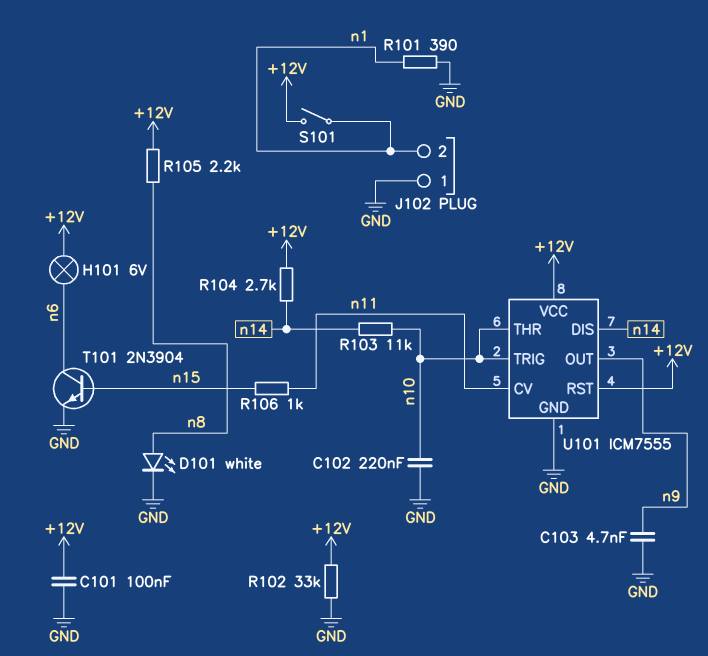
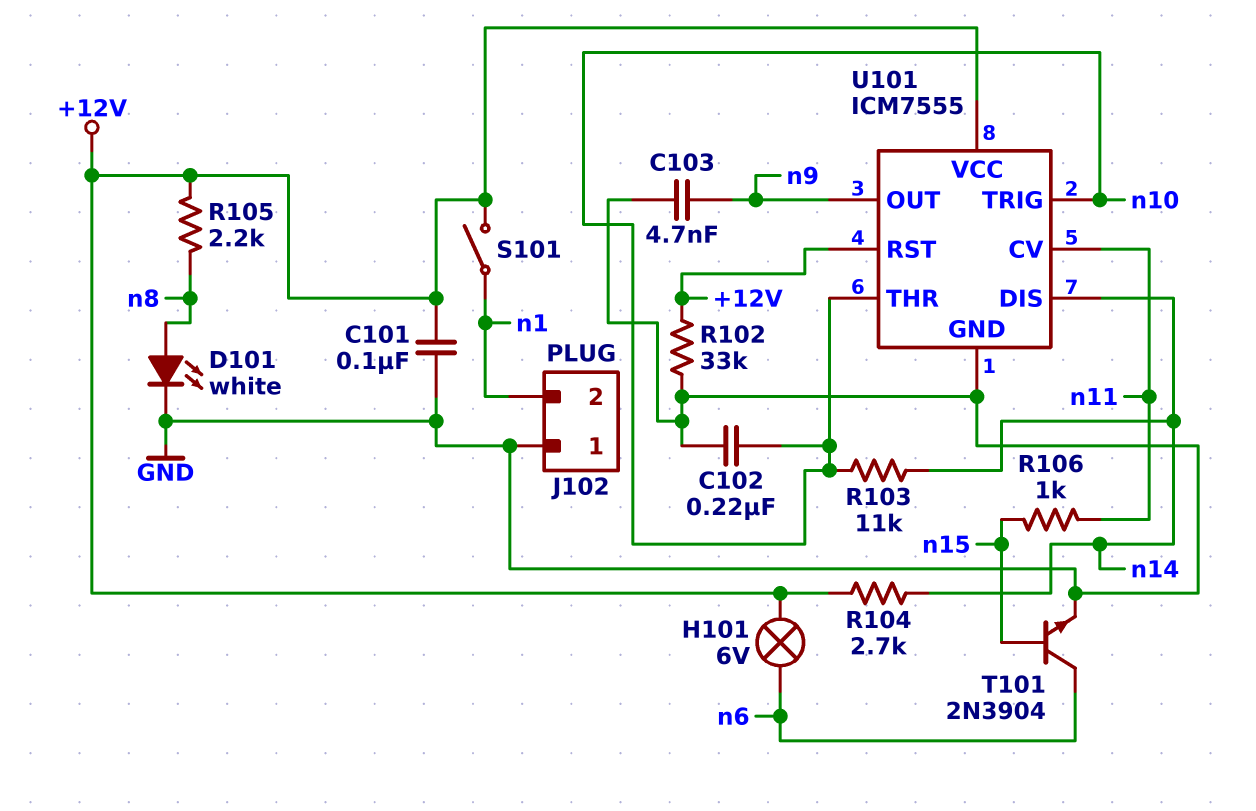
R101: 390 (GND, n1) -> none

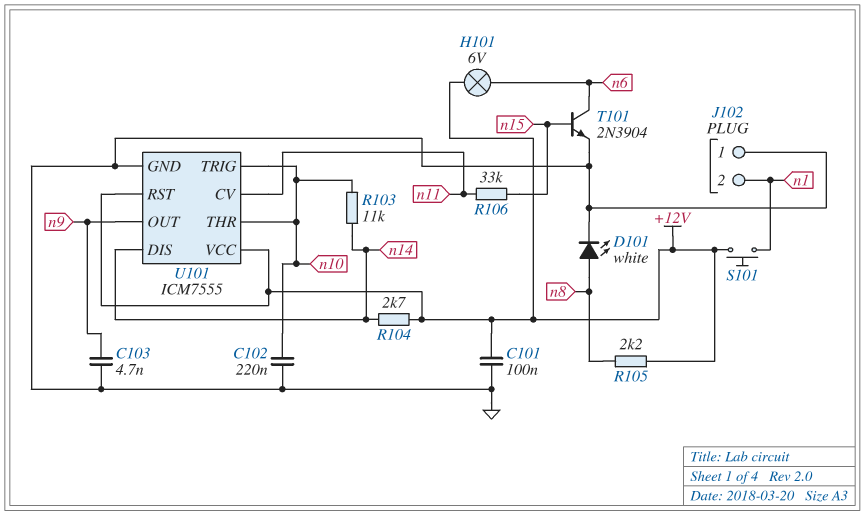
R102: 33k (+12V, GND) -> none
R106: 1k (n11, n15) -> 33k (n11, n15)
S101: switch (+12V, n1) -> button (+12V, n1)

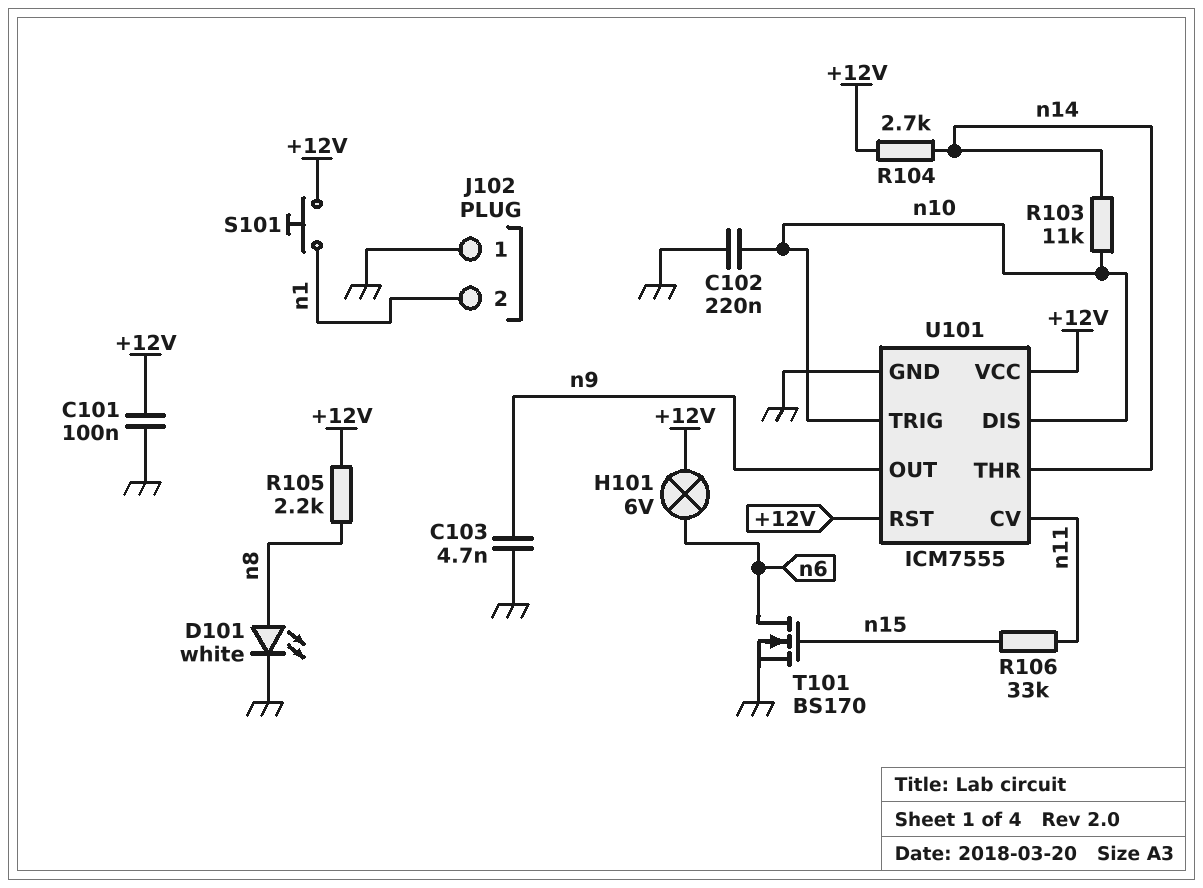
T101: NPN 2N3904 (B n15, C n6, E GND) -> NMOS BS170 (G n15, D n6, S GND)
U101 pin DIS: n14 -> n10
U101 pin THR: n10 -> n14

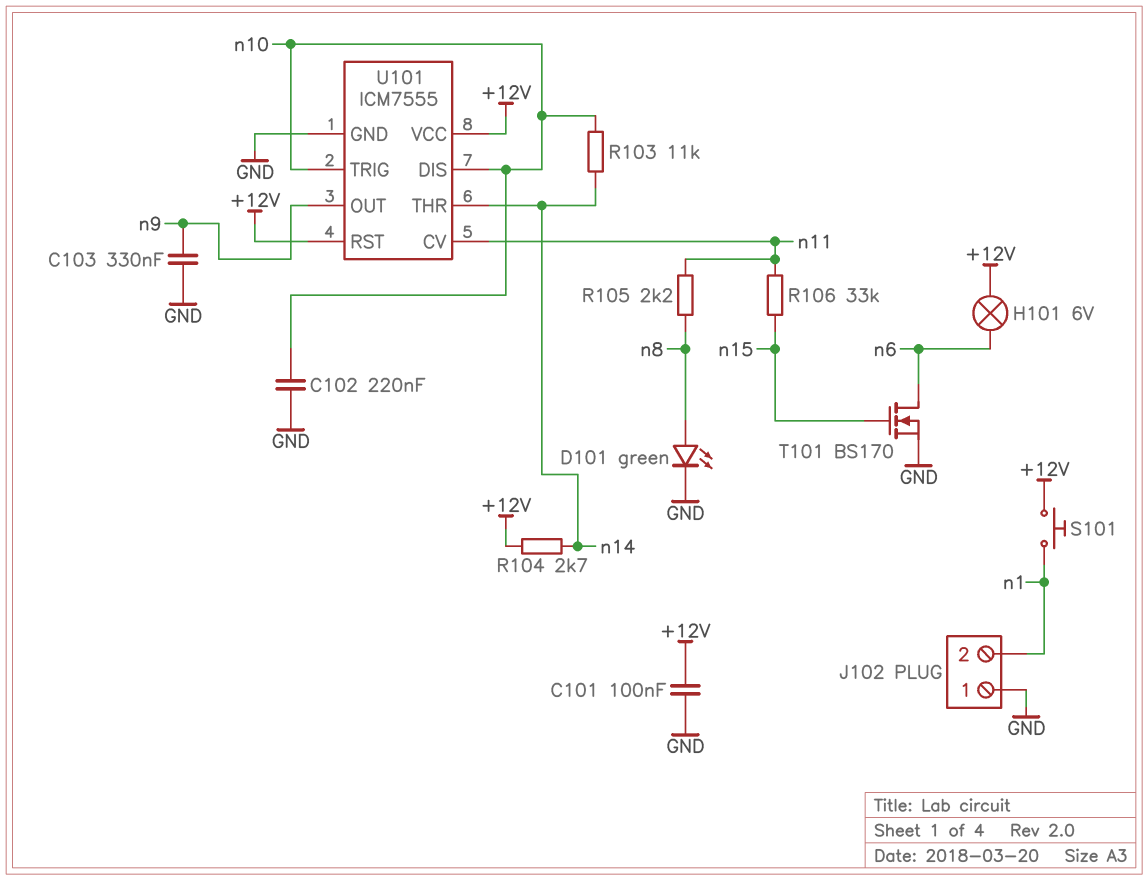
C103: 4.7nF (GND, n9) -> 330nF (GND, n9)
D101: LED white (A n8, K GND) -> LED green (A n8, K GND)
R105: 2.2k (+12V, n8) -> 2.2k (n8, n11)

